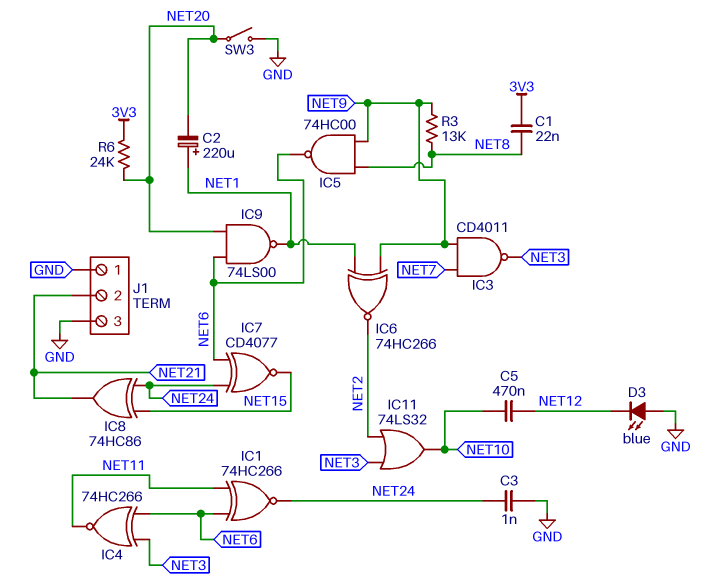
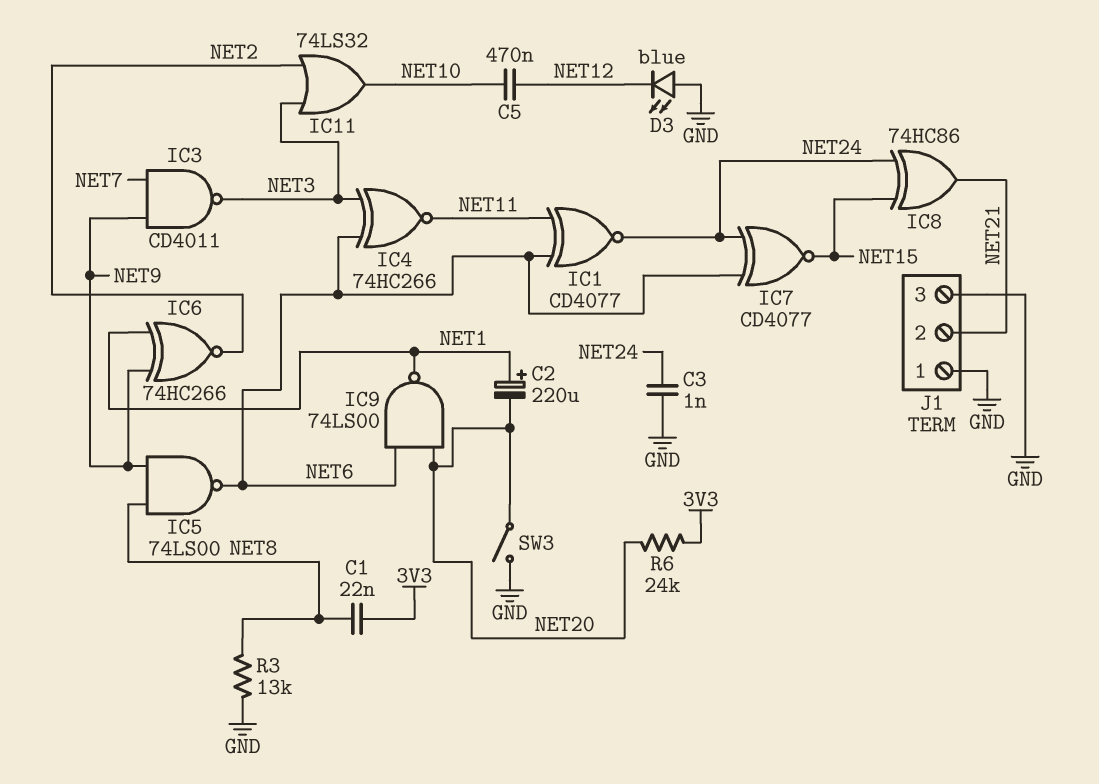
IC1: XNOR 74HC266 (in NET6, in NET11, out NET24) -> XNOR CD4077 (in NET6, in NET11, out NET24)
IC5: NAND 74HC00 (in NET8, in NET9, out NET6) -> NAND 74LS00 (in NET8, in NET9, out NET6)
R3: 13k (NET8, NET9) -> 13k (GND, NET8)

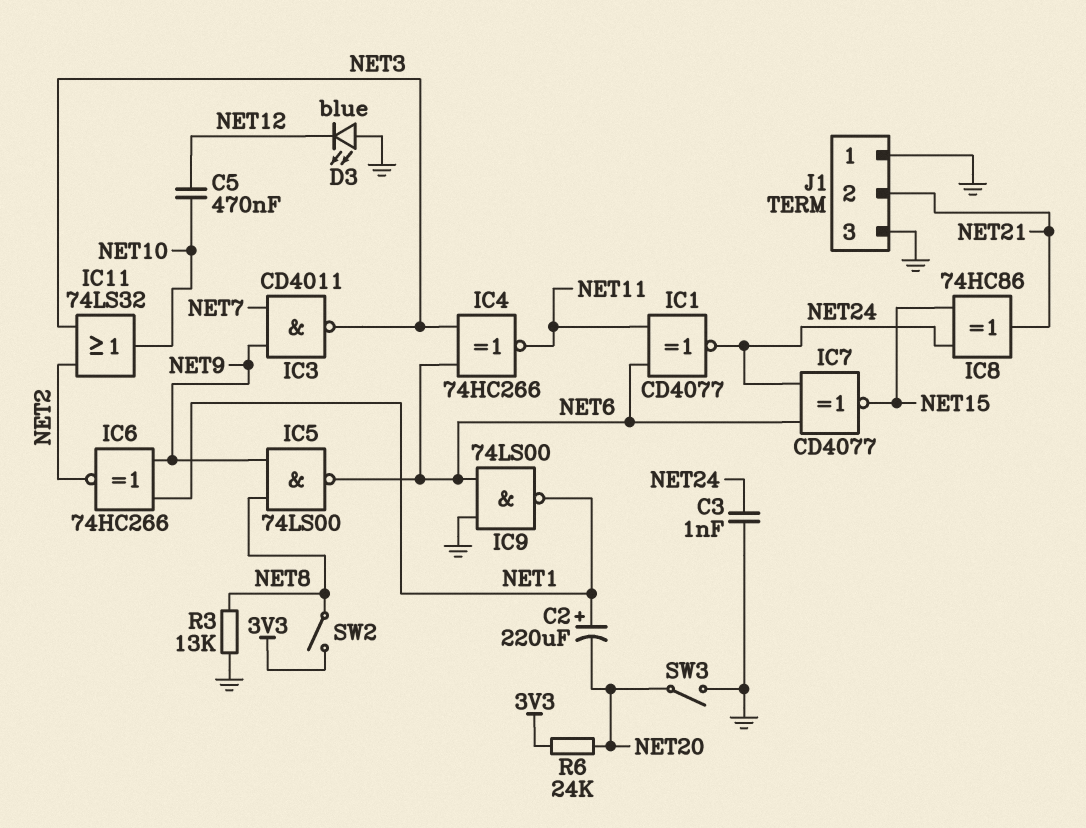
C1: 22nF (3V3, NET8) -> none
IC9: NAND 74LS00 (in NET6, in NET20, out NET1) -> NAND 74LS00 (in GND, in NET6, out NET1)
SW2: none -> switch (3V3, NET8)

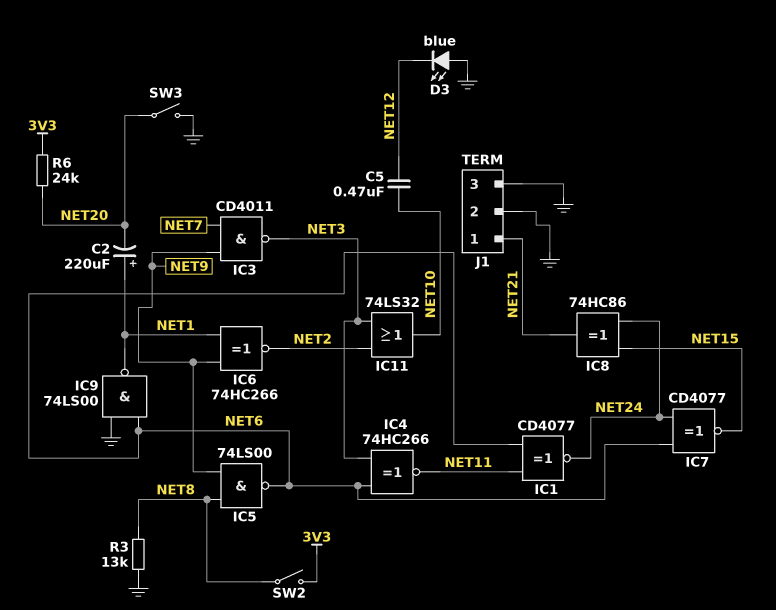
C3: 1nF (GND, NET24) -> none
J1 pin 1: GND -> NET21
J1 pin 2: NET21 -> GND

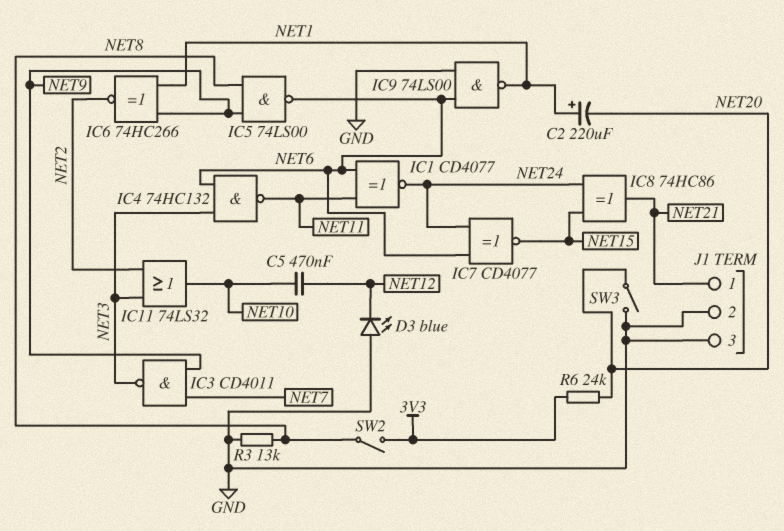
IC4: XNOR 74HC266 (in NET3, in NET6, out NET11) -> NAND 74HC132 (in NET3, in NET6, out NET11)

